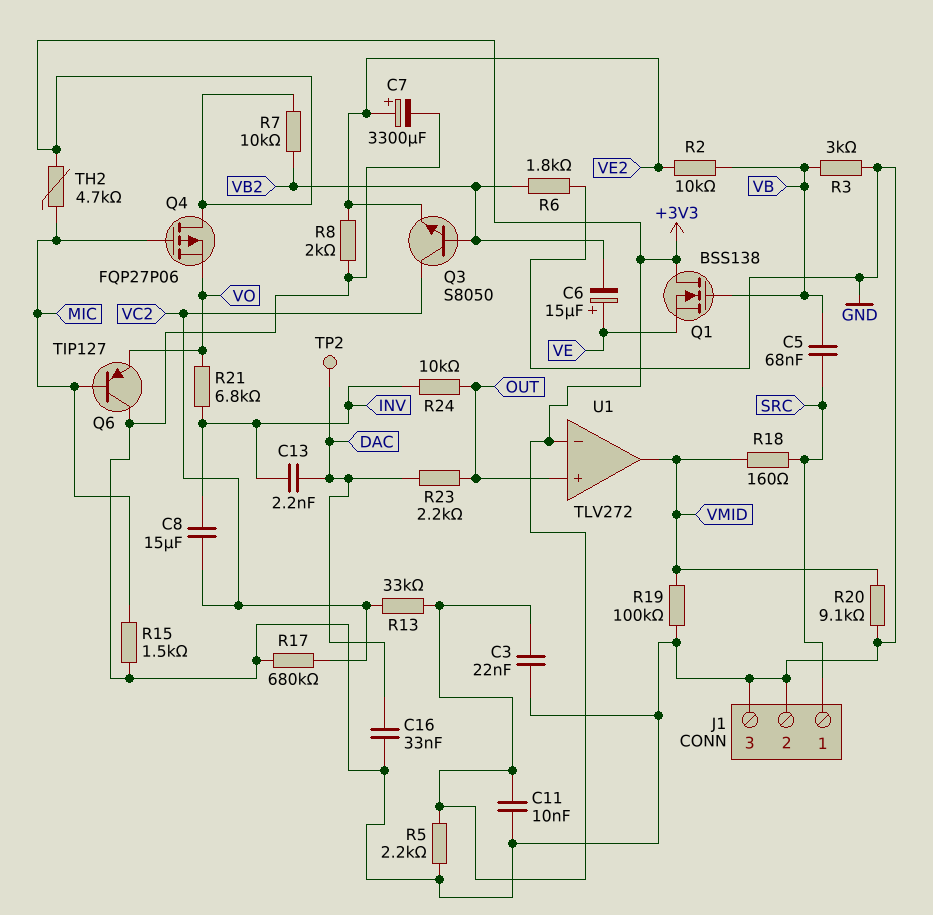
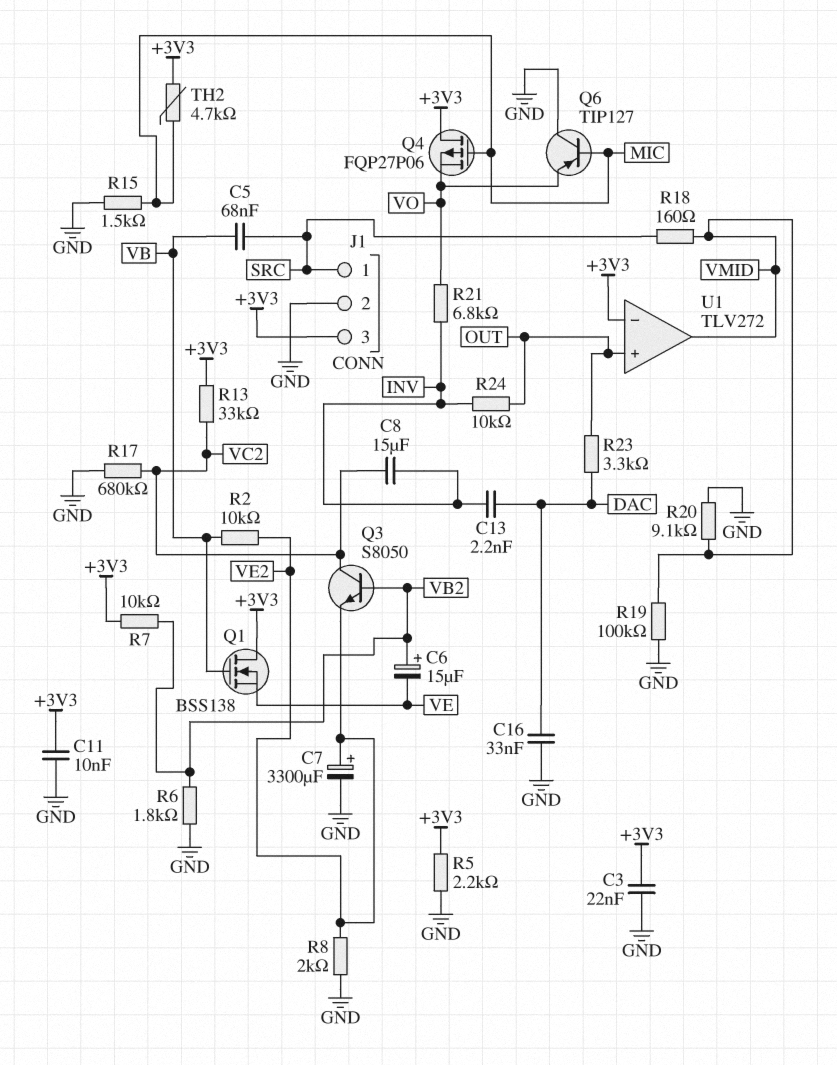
C6: 15uF (plus VE, minus VB2) -> 15uF (plus VB2, minus VE)
J1 pin 3: GND -> +3V3
R3: 3k (GND, VB) -> none
R23: 2.2k (DAC, OUT) -> 3.3k (DAC, OUT)
TP2: test point (DAC) -> none

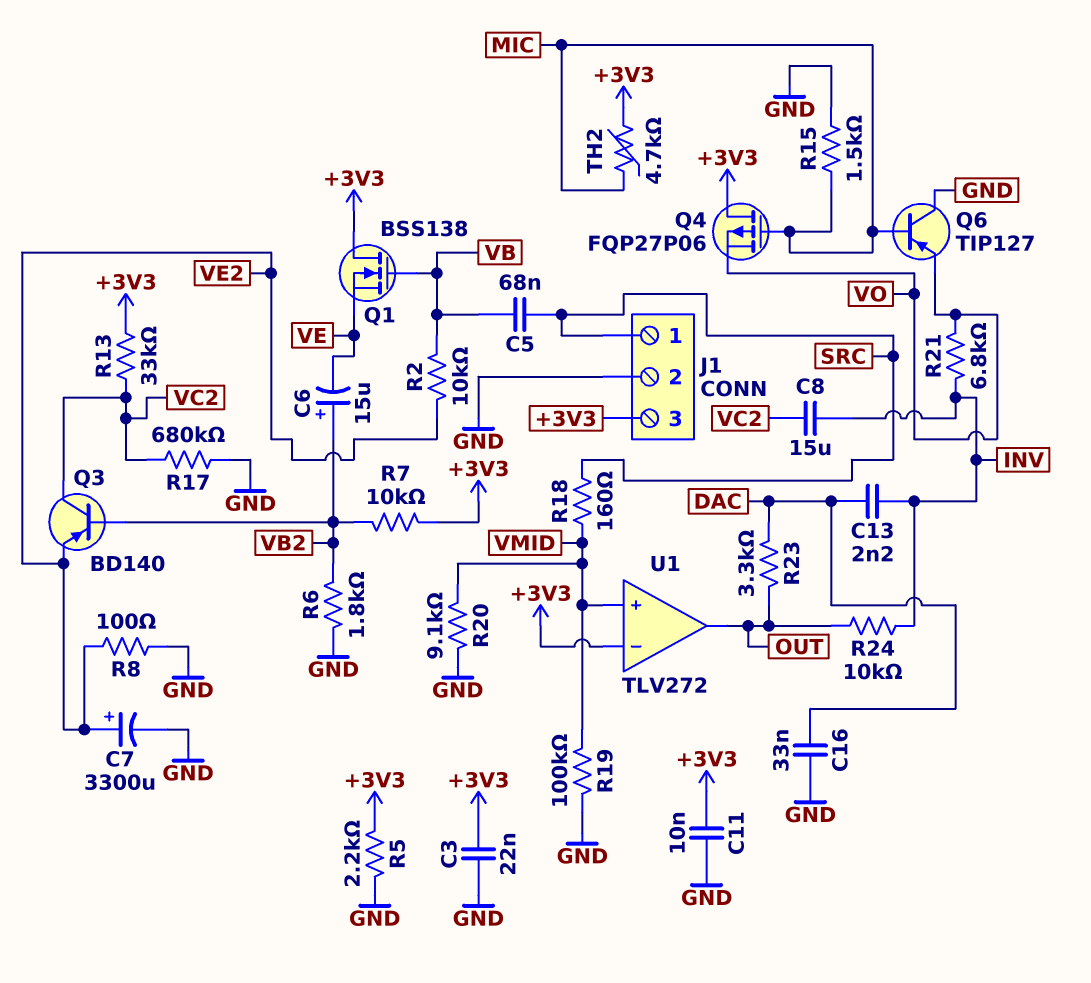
Q3: NPN S8050 (B VB2, C VC2, E VE2) -> PNP BD140 (B VB2, C VC2, E VE2)
R8: 2k (GND, VE2) -> 100 (GND, VE2)
U1 pin in+: OUT -> VMID
U1 pin out: VMID -> OUT

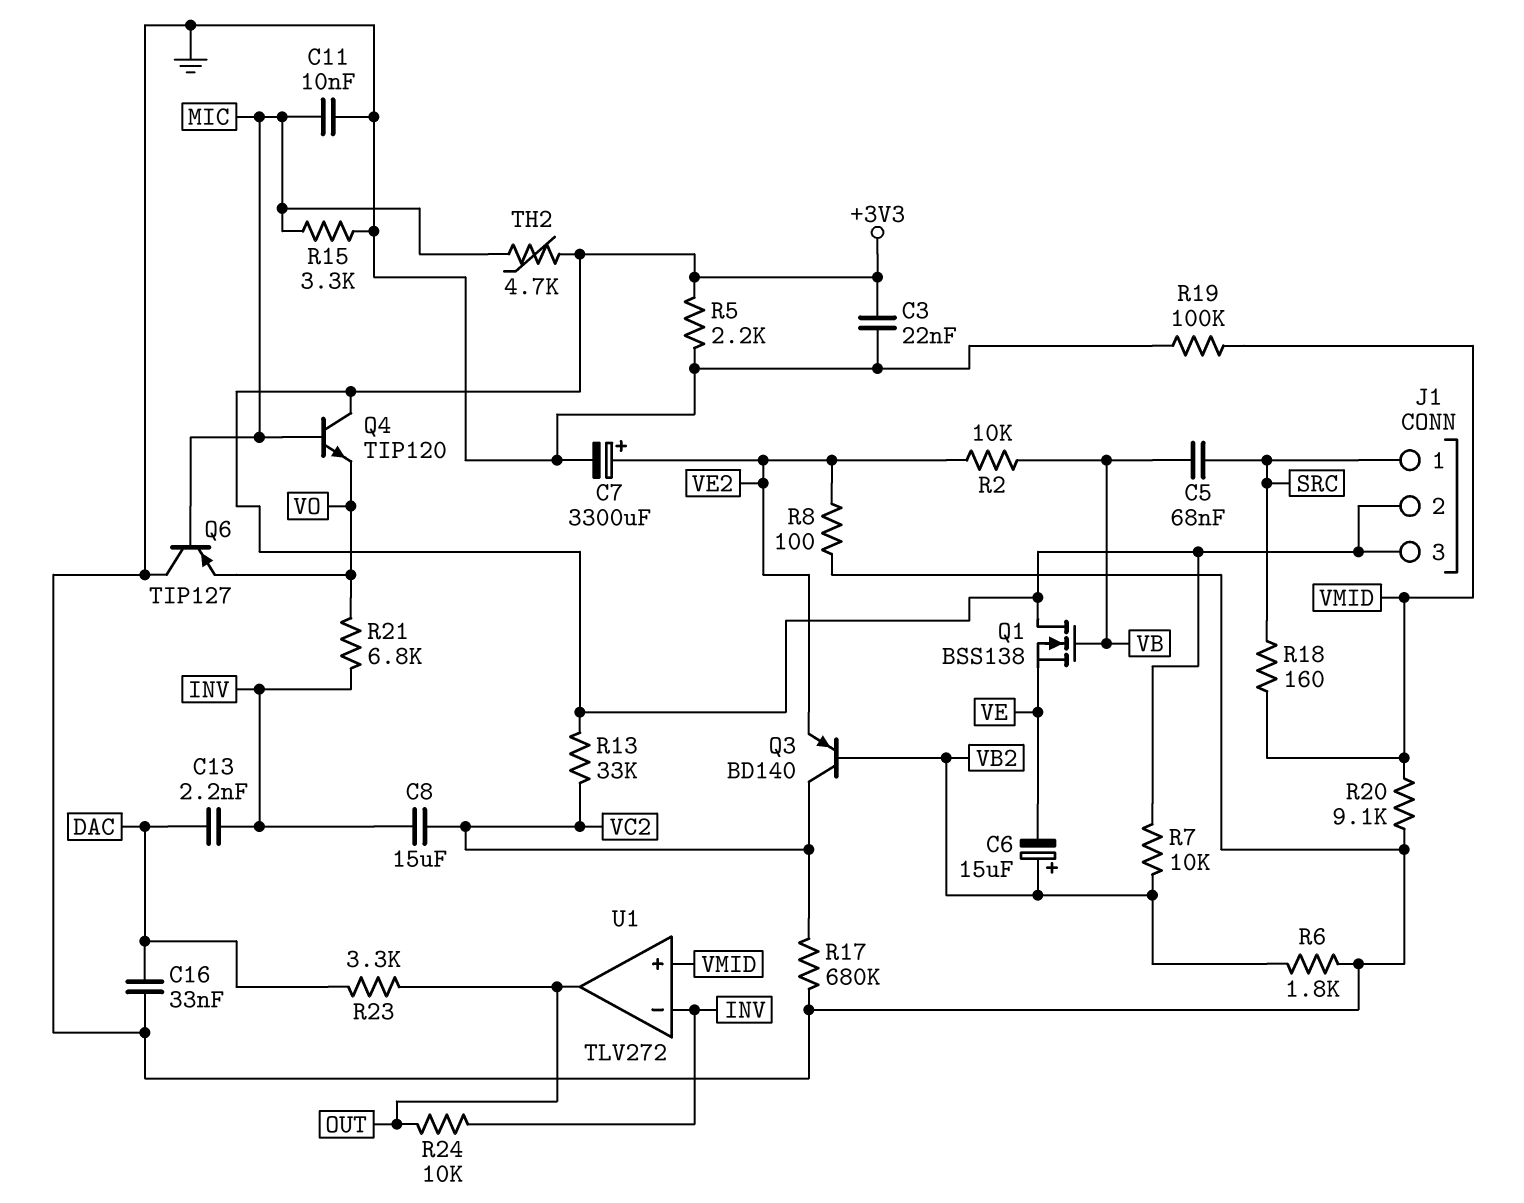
C11: 10nF (+3V3, GND) -> 10nF (GND, MIC)
J1 pin 2: GND -> +3V3
Q4: PMOS FQP27P06 (G MIC, D +3V3, S VO) -> NPN TIP120 (B MIC, C +3V3, E VO)
R15: 1.5k (GND, MIC) -> 3.3k (GND, MIC)
U1 pin in-: +3V3 -> INV

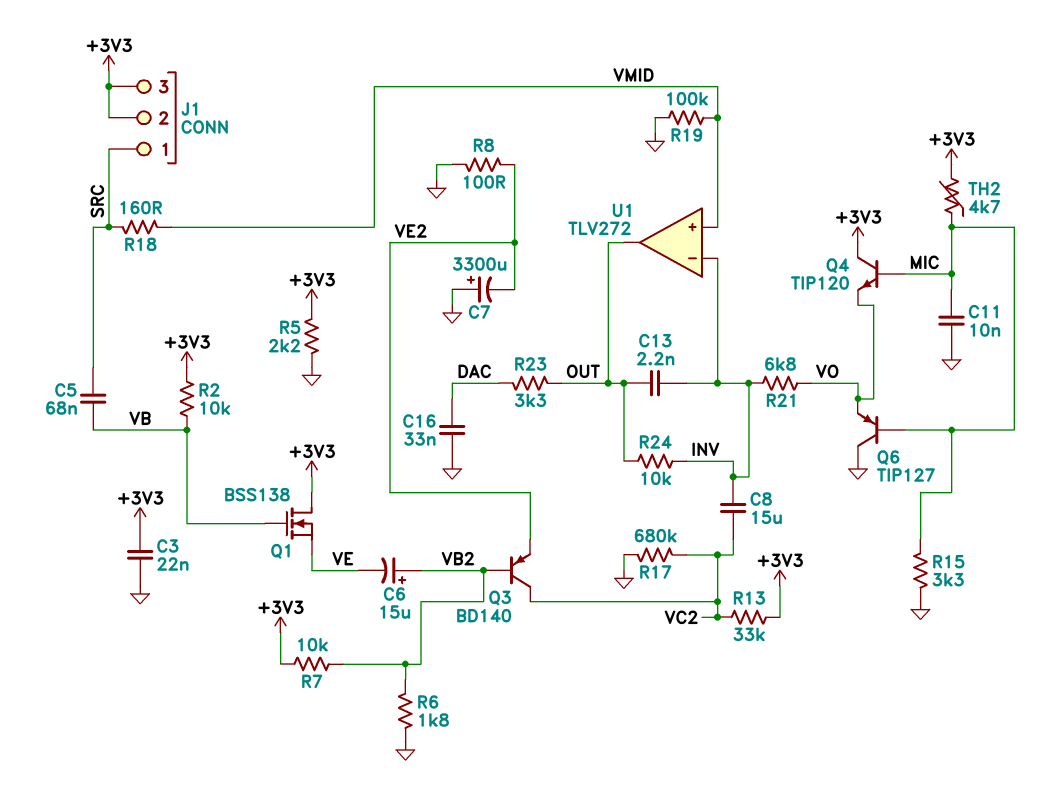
C7: 3300uF (plus VE2, minus GND) -> 3300uF (plus GND, minus VE2)
C13: 2.2nF (DAC, INV) -> 2.2nF (INV, OUT)
R2: 10k (VB, VE2) -> 10k (+3V3, VB)
R20: 9.1k (GND, VMID) -> none

